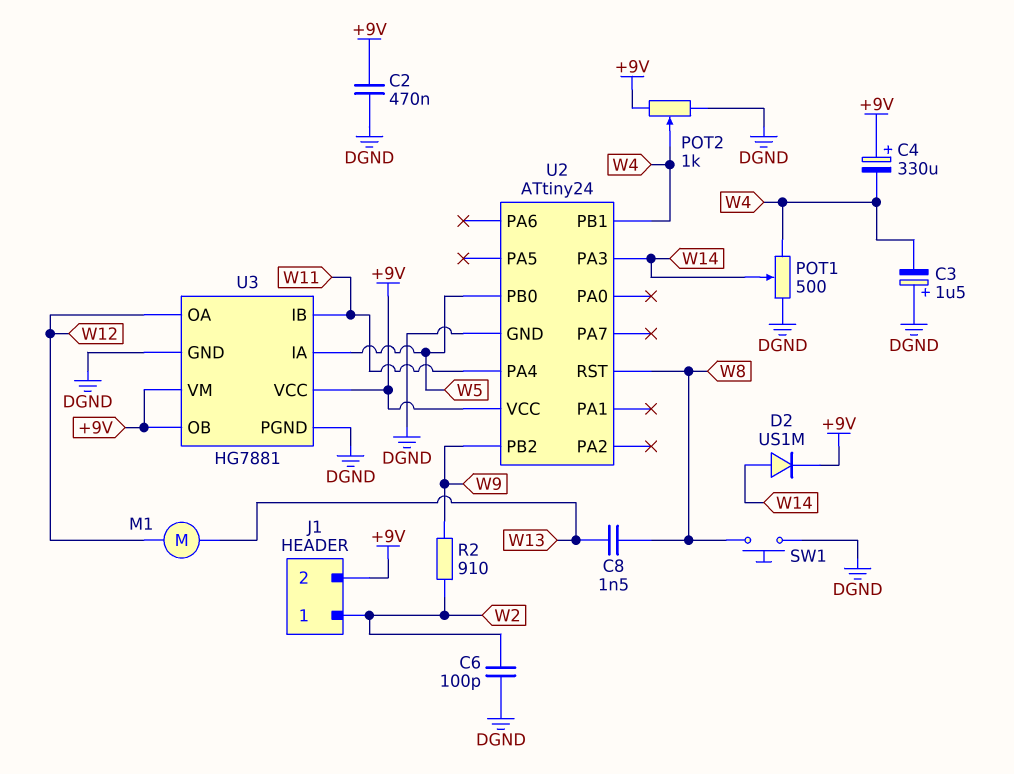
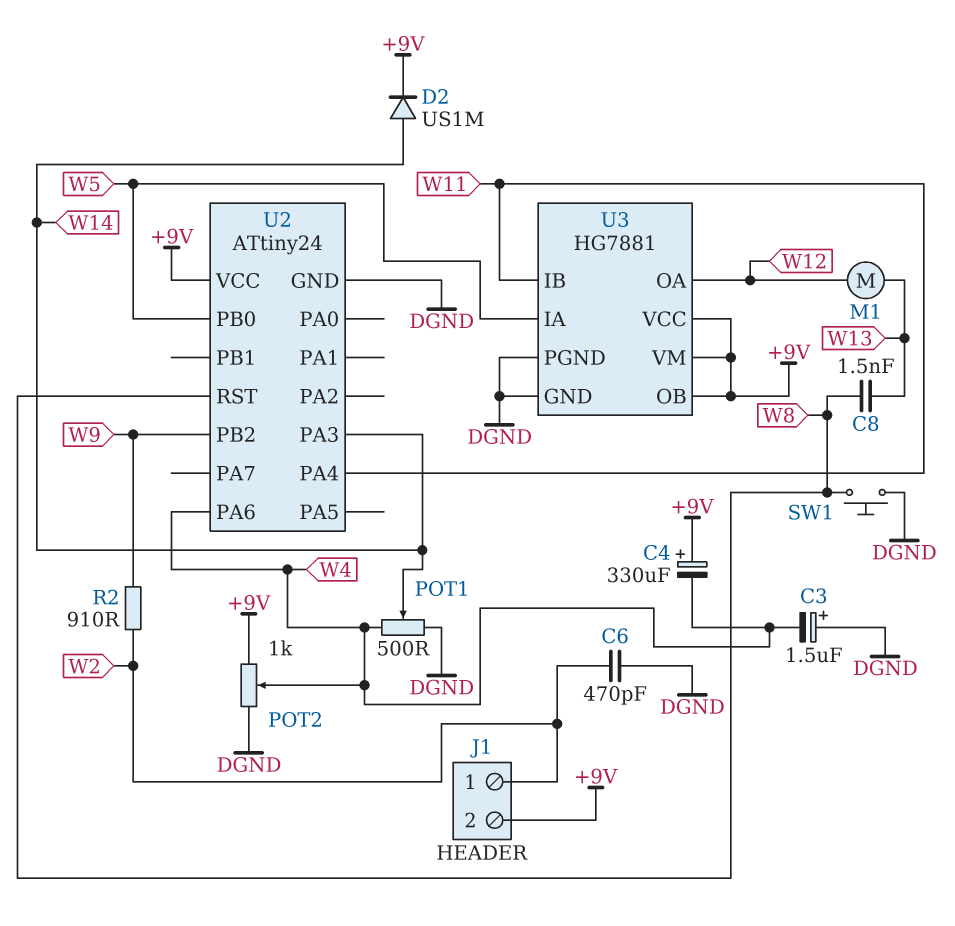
C2: 470nF (+9V, DGND) -> none
C6: 100pF (DGND, W2) -> 470pF (DGND, W2)
U2 pin PA6: none -> W4
U2 pin PB1: W4 -> none

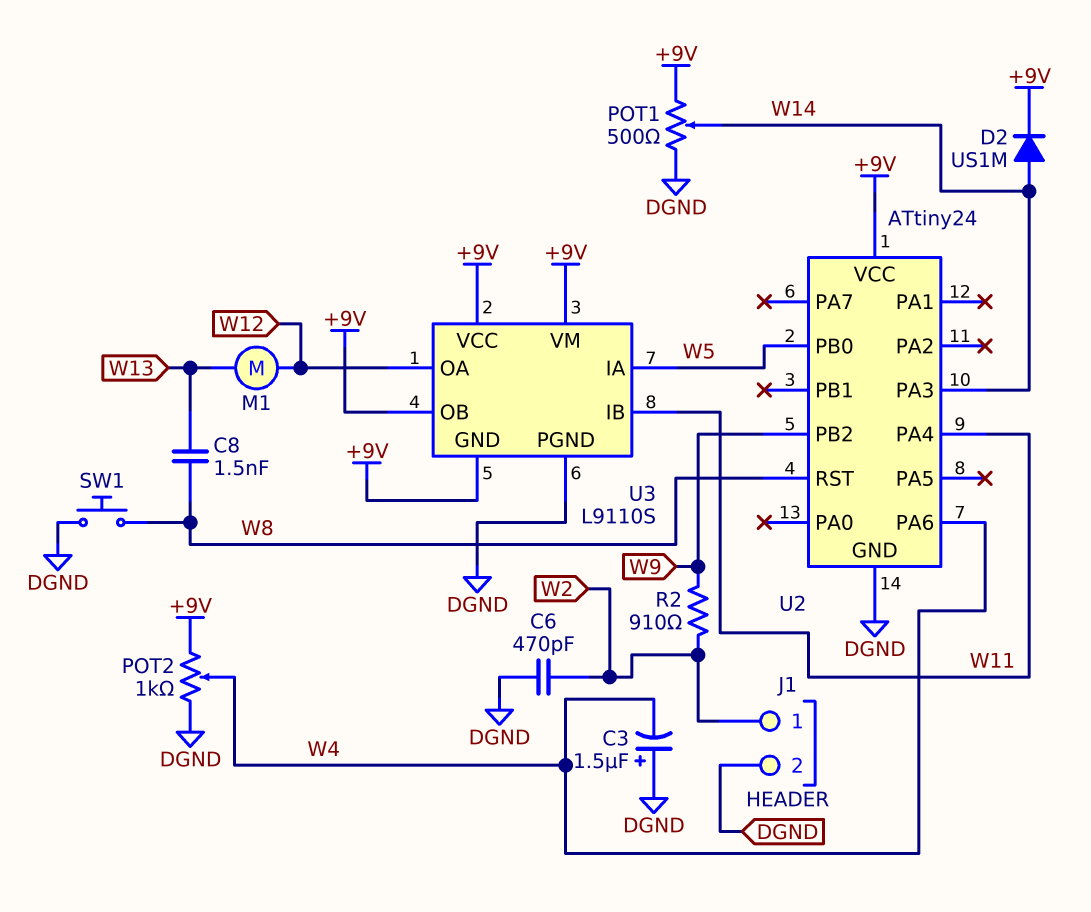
C4: 330uF (plus +9V, minus W4) -> none
J1 pin 2: +9V -> DGND
POT1: 500 (DGND, W4, wiper W14) -> 500 (+9V, DGND, wiper W14)
U3: HG7881 -> L9110S
U3 pin GND: DGND -> +9V

